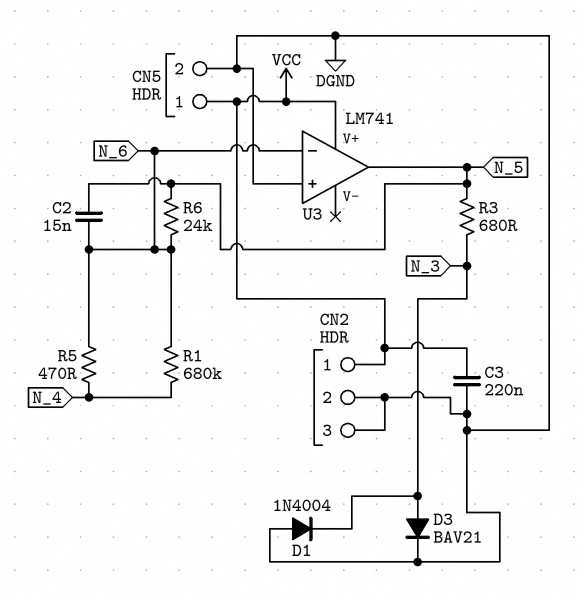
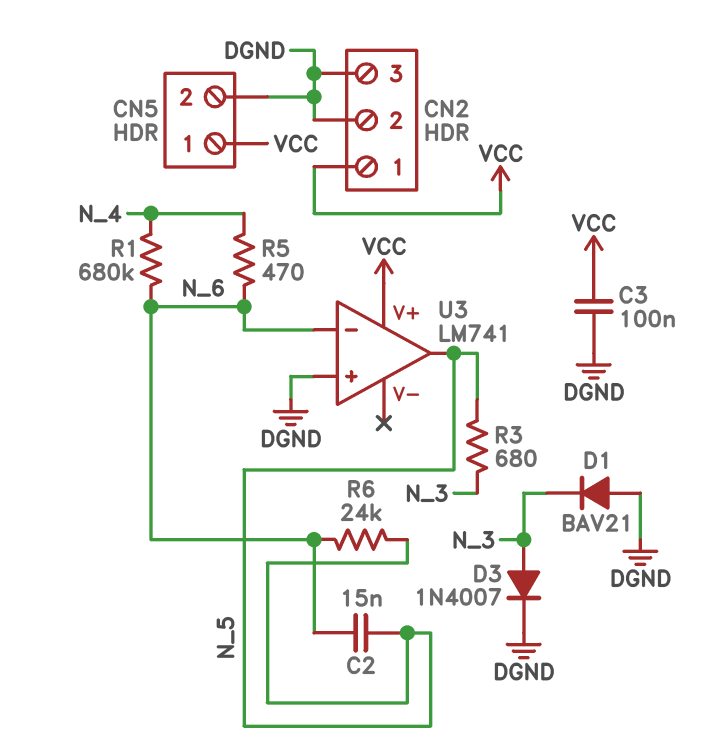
C3: 220nF (DGND, VCC) -> 100nF (DGND, VCC)
D1: diode 1N4004 (A DGND, K N_3) -> diode BAV21 (A DGND, K N_3)
D3: diode BAV21 (A N_3, K DGND) -> diode 1N4007 (A N_3, K DGND)

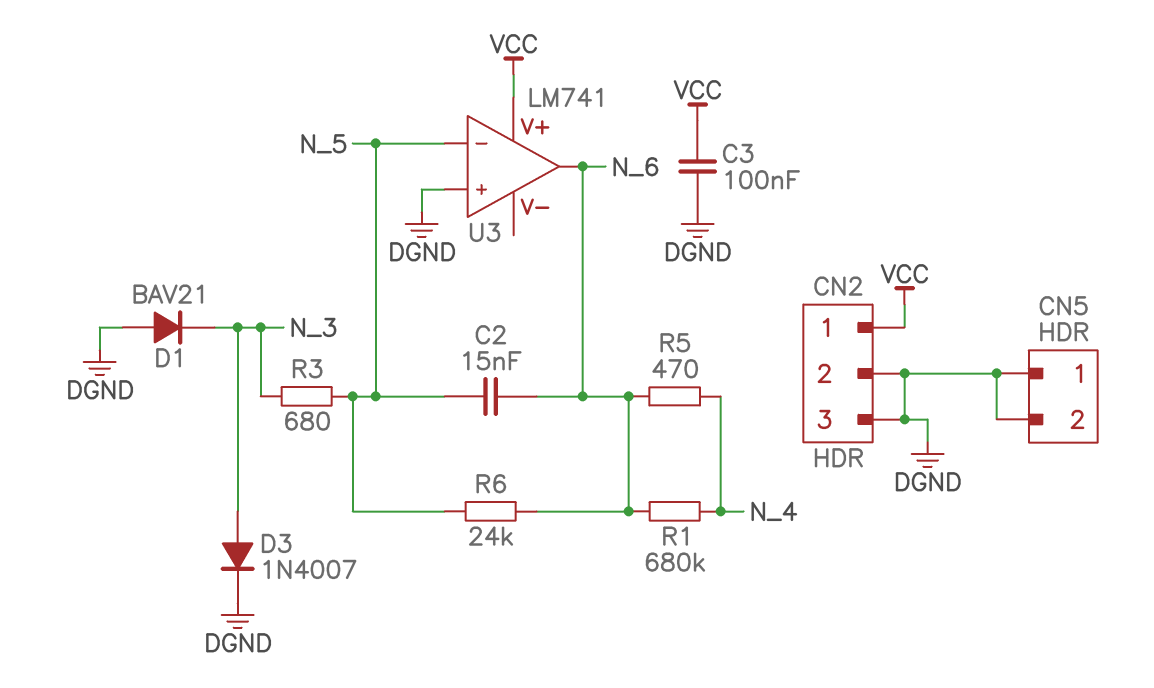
CN5 pin 1: VCC -> DGND
U3 pin in-: N_6 -> N_5
U3 pin out: N_5 -> N_6

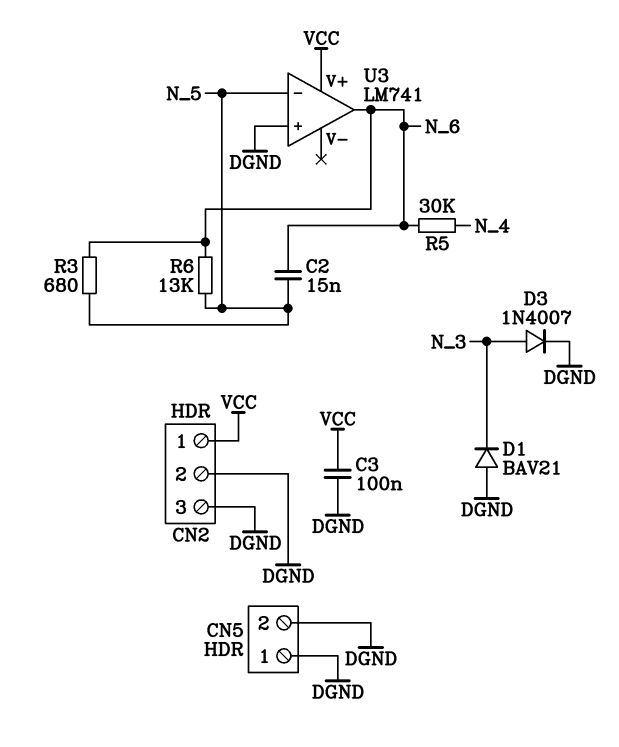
R1: 680k (N_4, N_6) -> none
R3: 680 (N_3, N_5) -> 680 (N_5, N_6)
R5: 470 (N_4, N_6) -> 30k (N_4, N_6)
R6: 24k (N_5, N_6) -> 13k (N_5, N_6)

